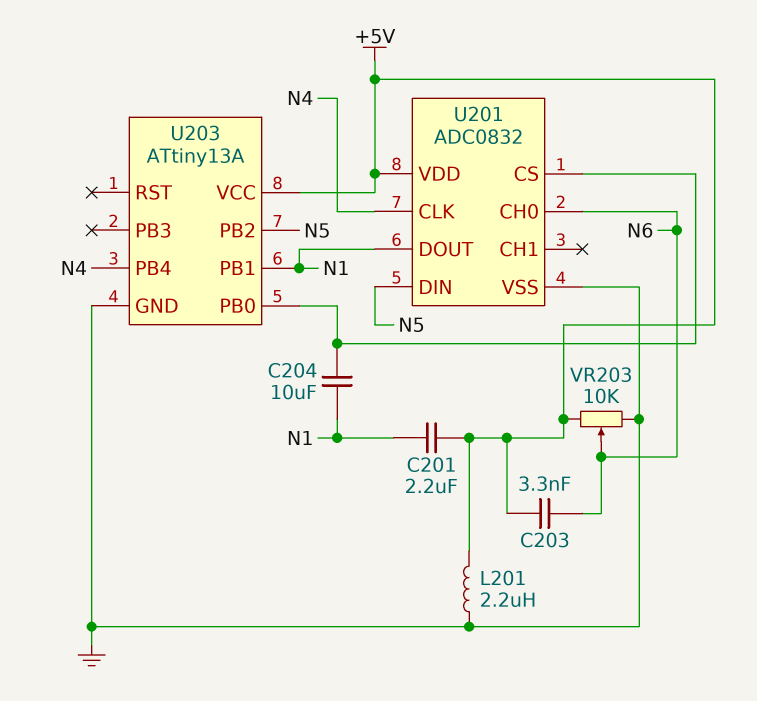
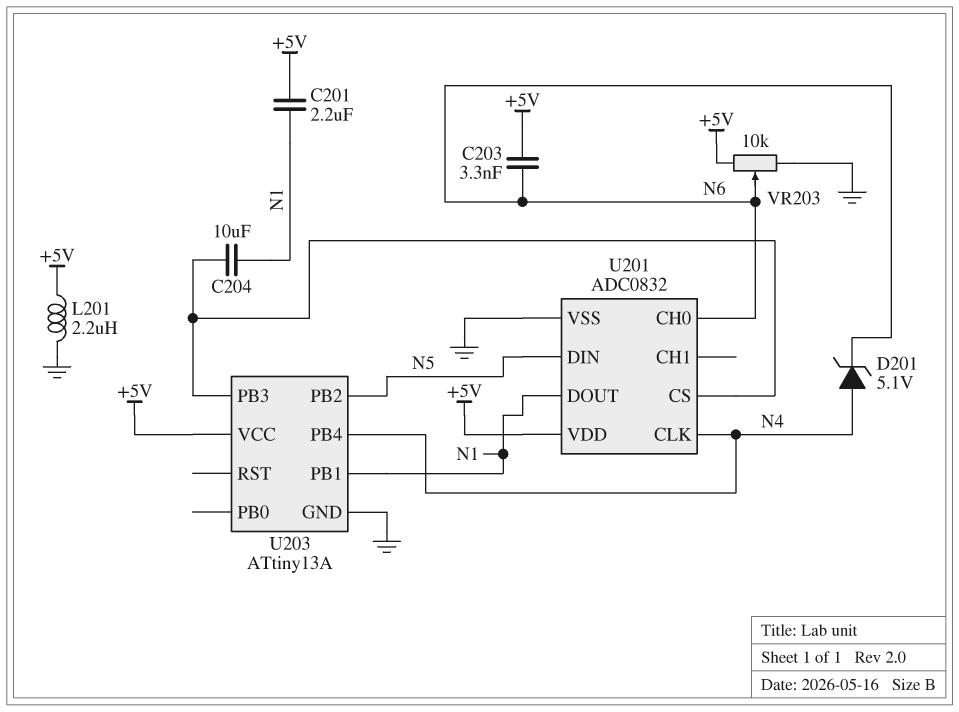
D201: none -> zener 5.1V (A N4, K N6)
U203 pin PB0: U201/CS -> none
U203 pin PB3: none -> U201/CS

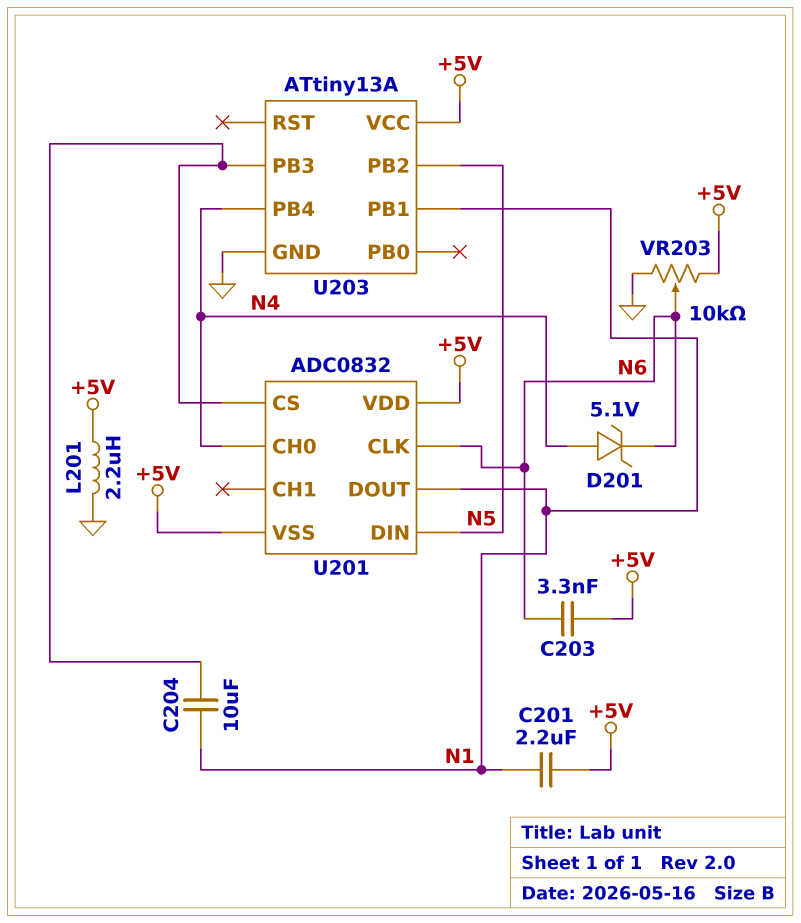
U201 pin CH0: N6 -> N4
U201 pin CLK: N4 -> N6
U201 pin VSS: GND -> +5V

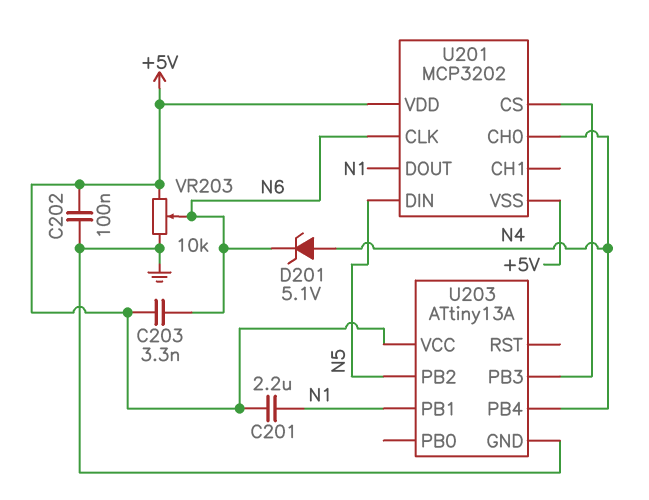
C202: none -> 100nF (+5V, GND)
C204: 10uF (N1, U201/CS) -> none
L201: 2.2uH (+5V, GND) -> none
U201: ADC0832 -> MCP3202

